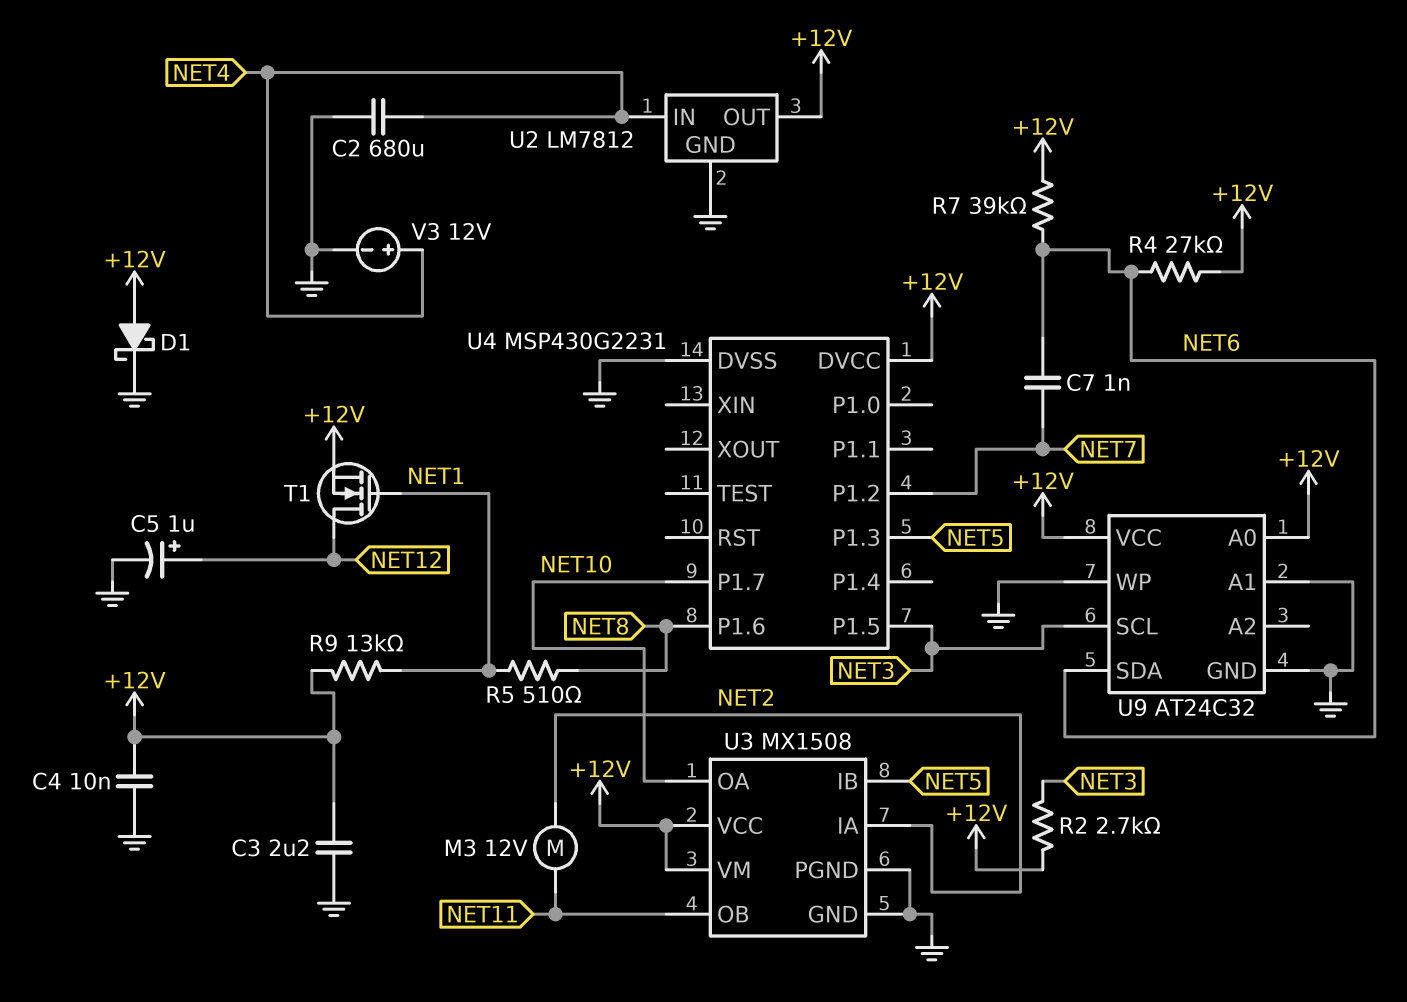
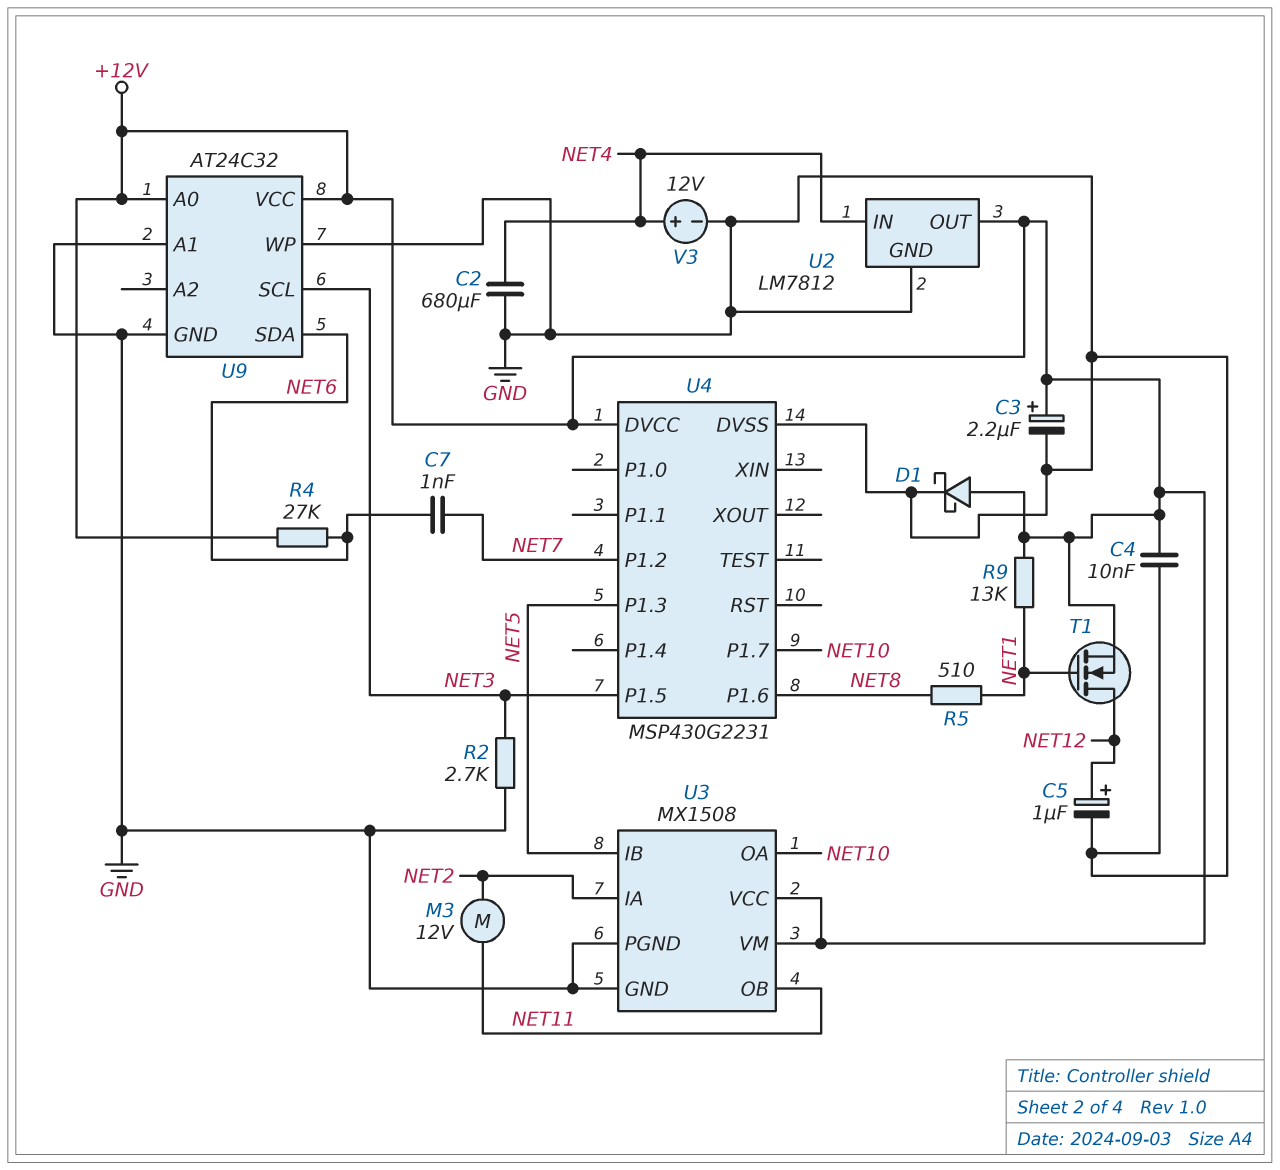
C3: 2.2uF (+12V, GND) -> 2.2uF (plus +12V, minus GND)
R2: 2.7k (+12V, NET3) -> 2.7k (GND, NET3)
R7: 39k (+12V, NET6) -> none

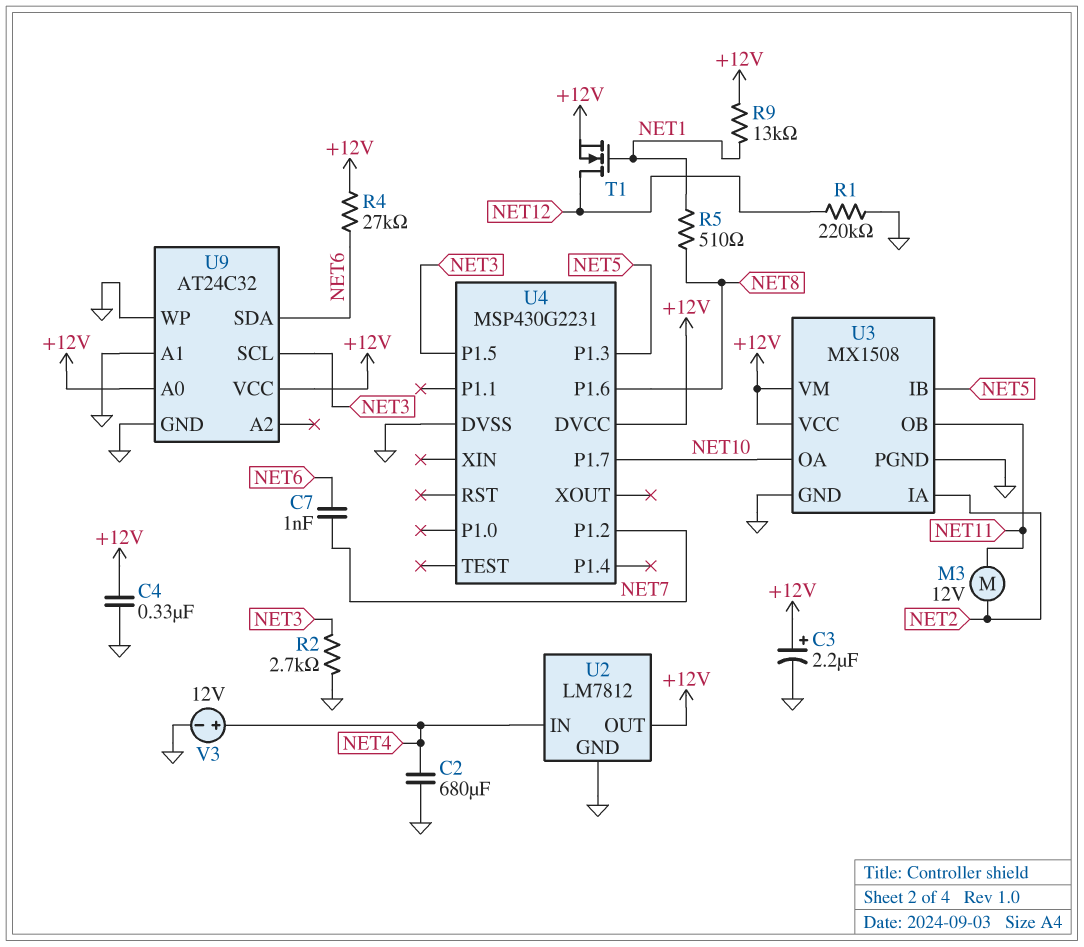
C4: 10nF (+12V, GND) -> 330nF (+12V, GND)
C5: 1uF (plus NET12, minus GND) -> none
D1: schottky (A +12V, K GND) -> none
R1: none -> 220k (GND, NET12)

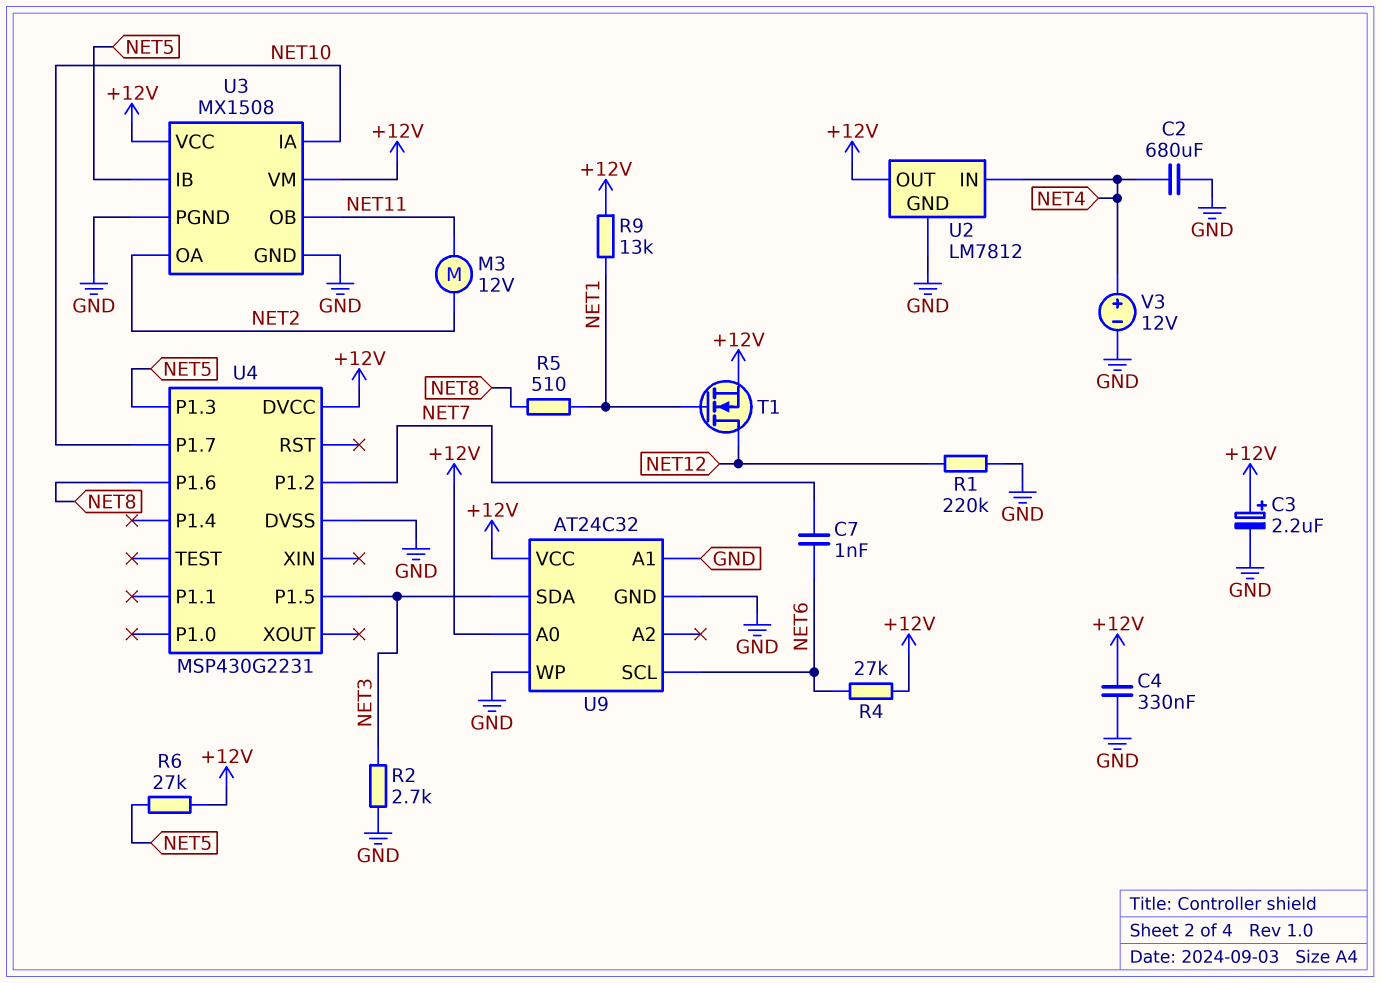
R6: none -> 27k (+12V, NET5)
U3 pin IA: NET2 -> NET10
U3 pin OA: NET10 -> NET2
U9 pin SCL: NET3 -> NET6
U9 pin SDA: NET6 -> NET3

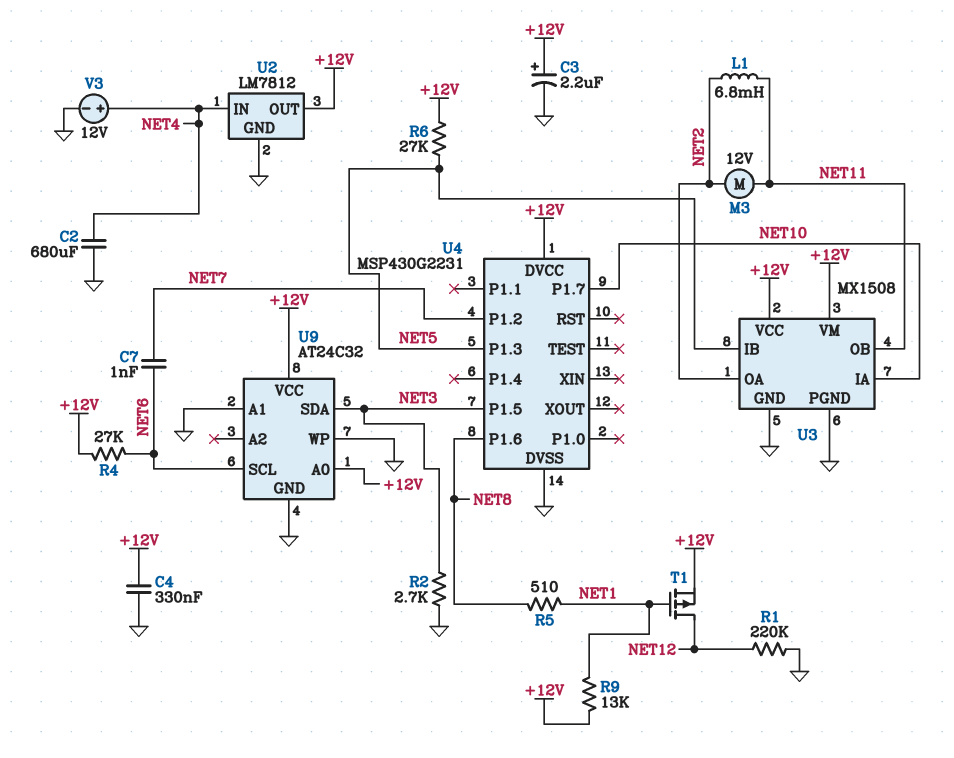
L1: none -> 6.8mH (NET2, NET11)
T1: NMOS (G NET1, D NET12, S +12V) -> PMOS (G NET1, D NET12, S +12V)

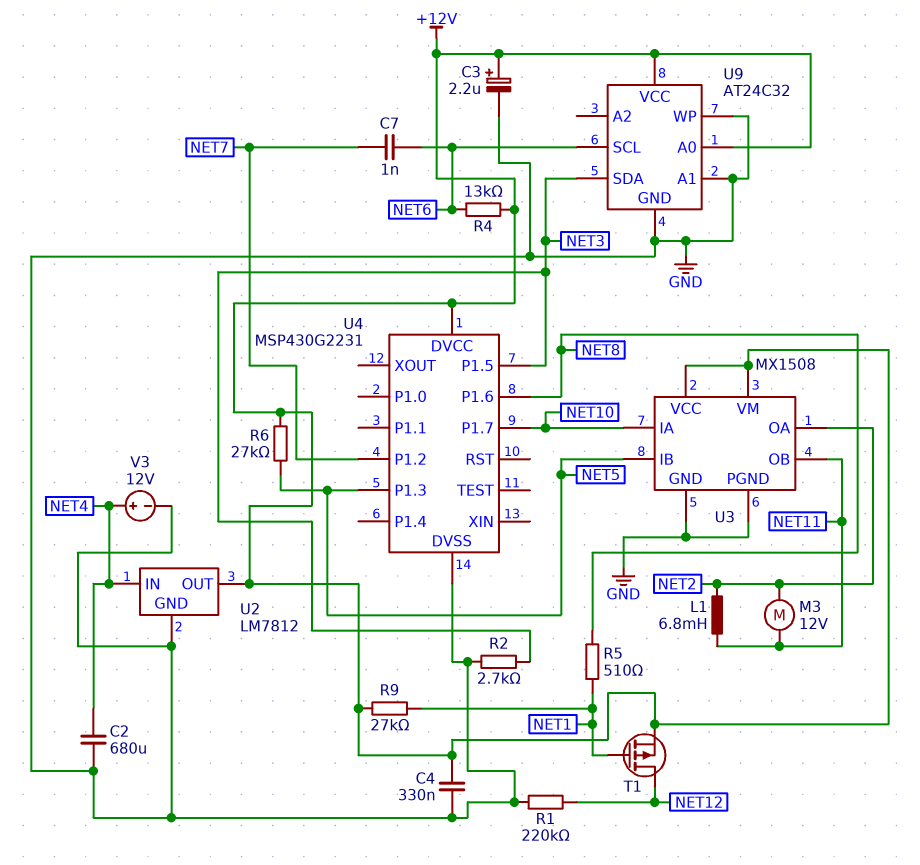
R4: 27k (+12V, NET6) -> 13k (+12V, NET6)
R9: 13k (+12V, NET1) -> 27k (+12V, NET1)

